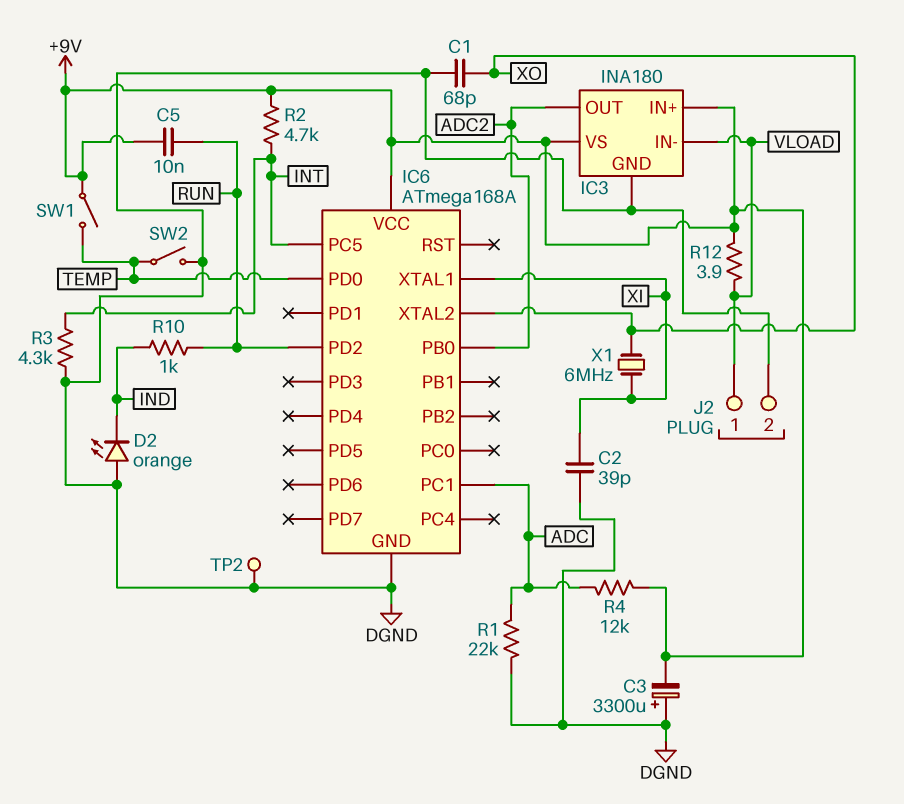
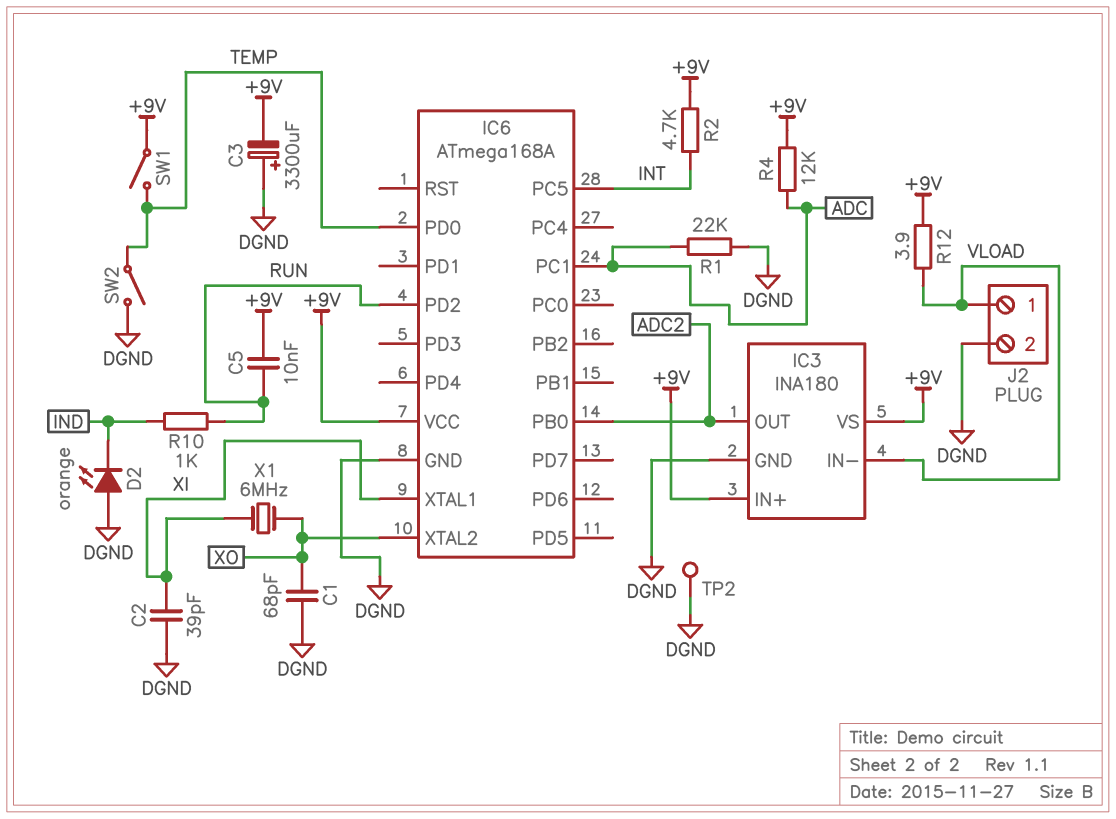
R3: 4.3k (DGND, INT) -> none

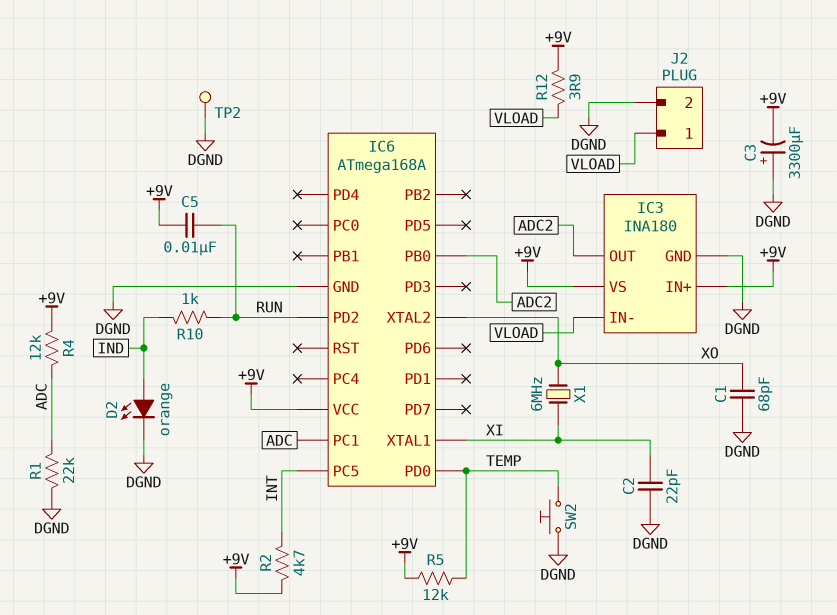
C2: 39pF (DGND, XI) -> 22pF (DGND, XI)
D2: LED orange (A DGND, K IND) -> LED orange (A IND, K DGND)
R5: none -> 12k (+9V, TEMP)
SW1: switch (+9V, TEMP) -> none
SW2: switch (DGND, TEMP) -> button (DGND, TEMP)

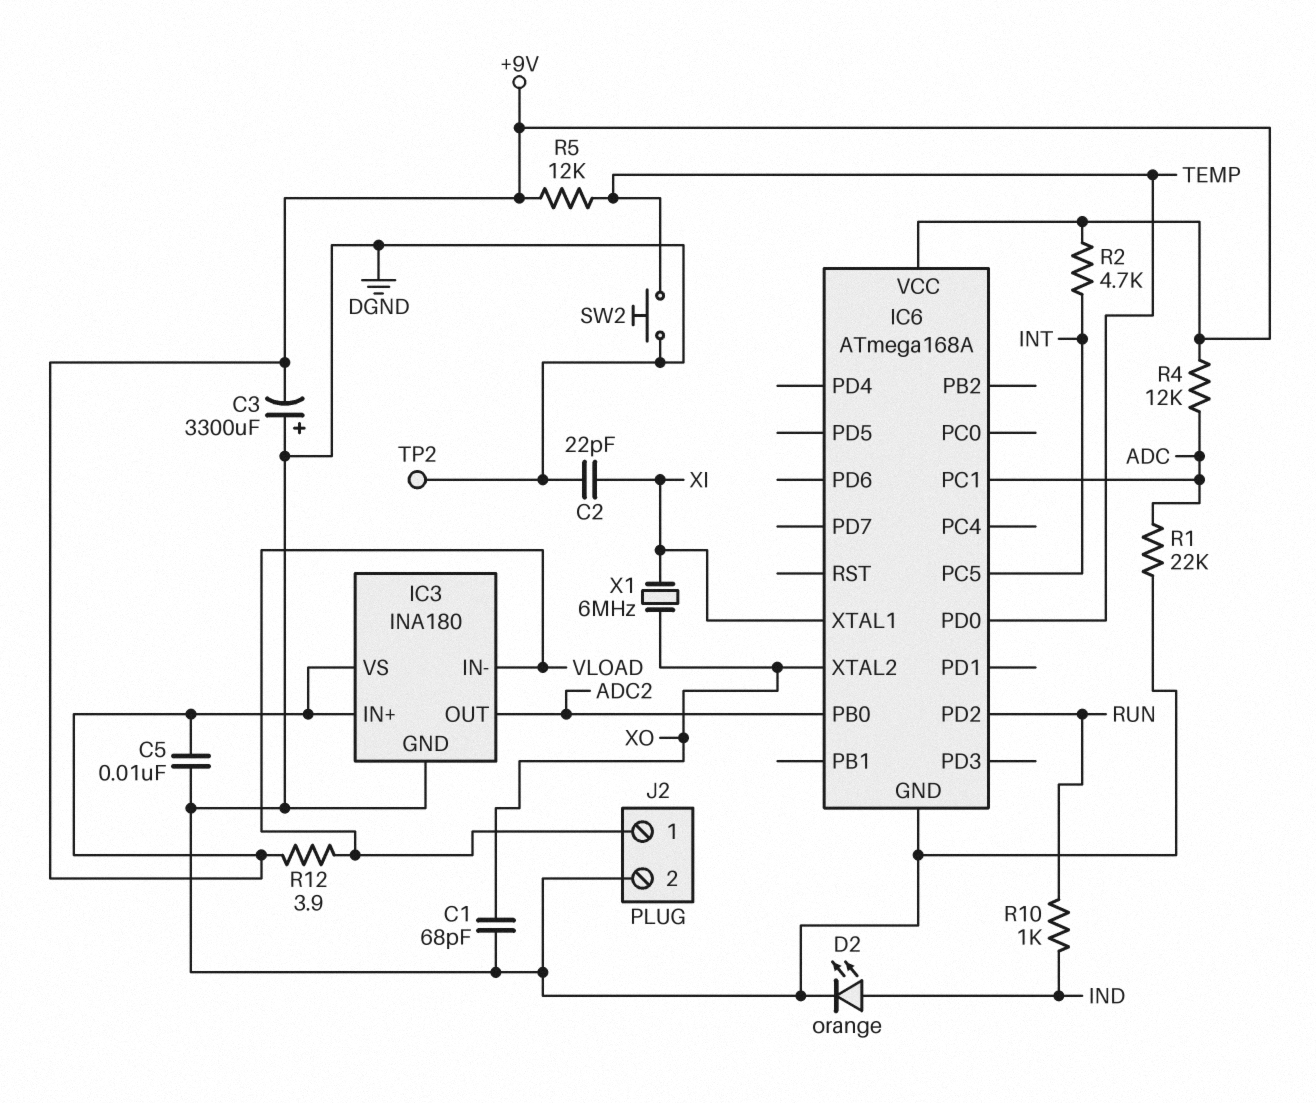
C5: 10nF (+9V, RUN) -> 10nF (+9V, DGND)

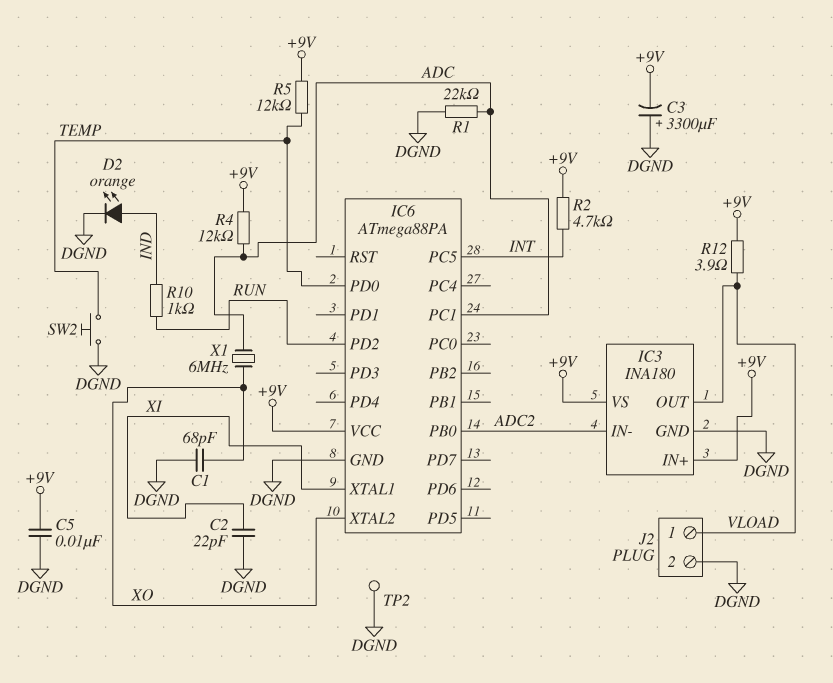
IC3 pin IN-: VLOAD -> ADC2
IC3 pin OUT: ADC2 -> VLOAD
IC6: ATmega168A -> ATmega88PA
X1: 6MHz (XI, XO) -> 6MHz (ADC, XO)

